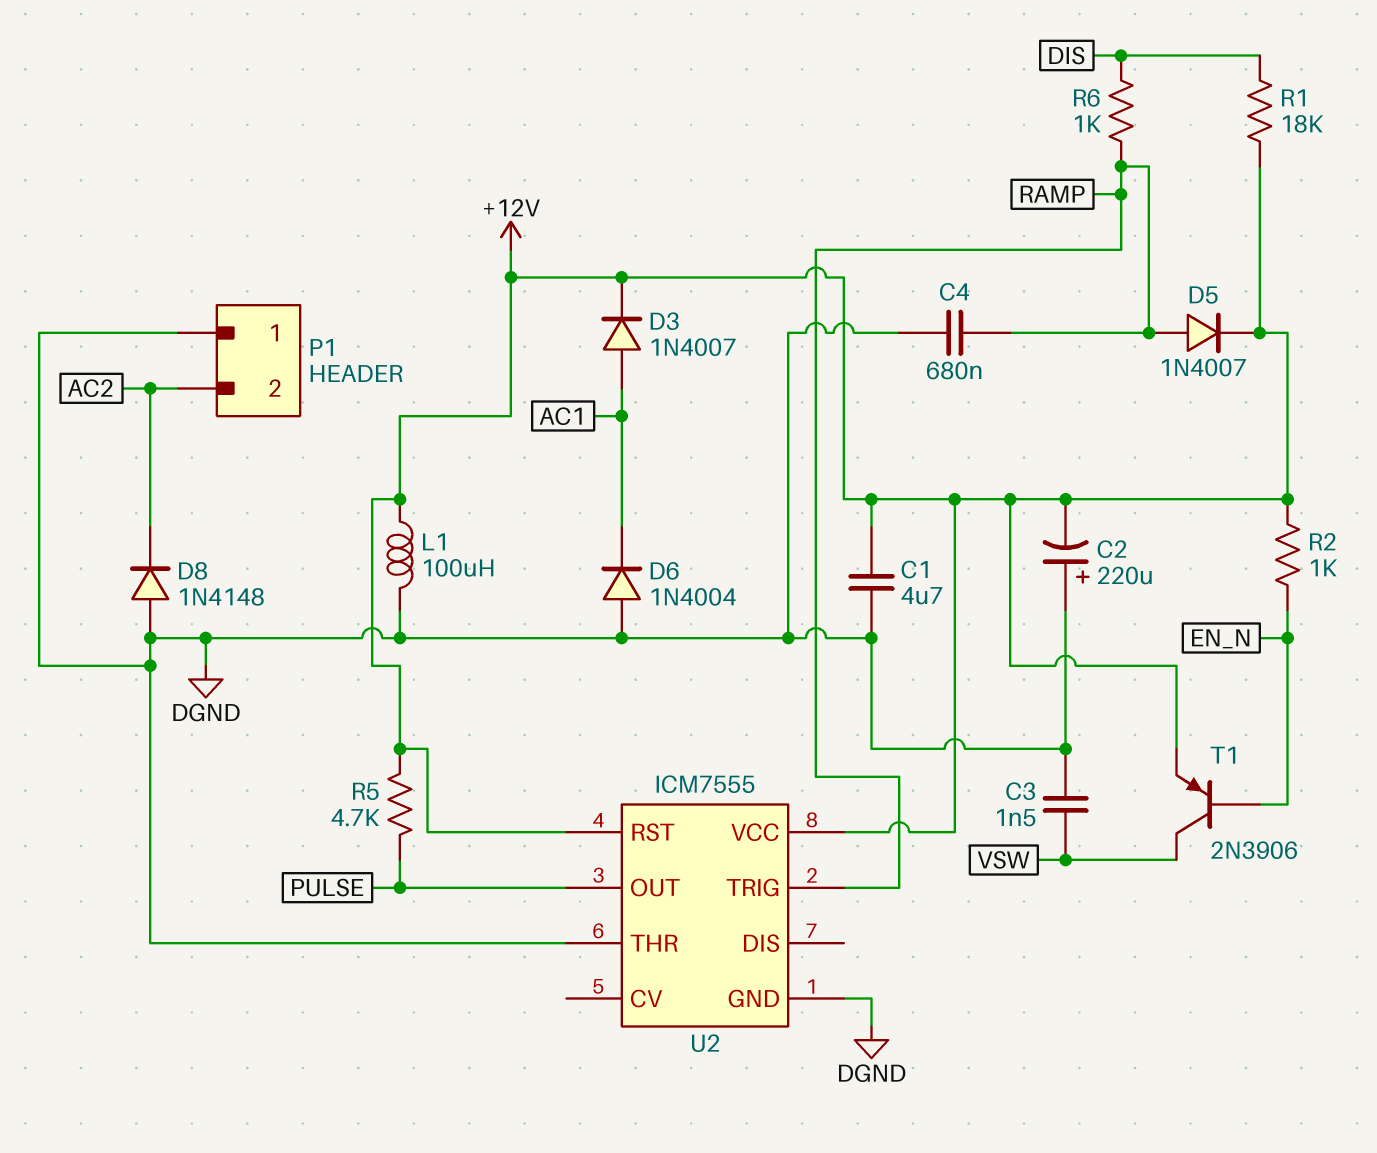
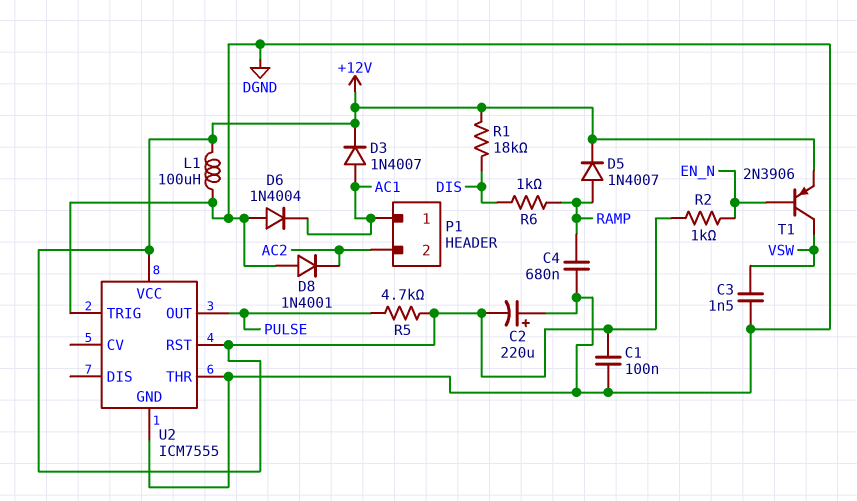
C1: 4.7uF (+12V, DGND) -> 100nF (+12V, DGND)
D8: diode 1N4148 (A DGND, K AC2) -> diode 1N4001 (A DGND, K AC2)
P1 pin 1: DGND -> AC1
U2 pin TRIG: RAMP -> DGND

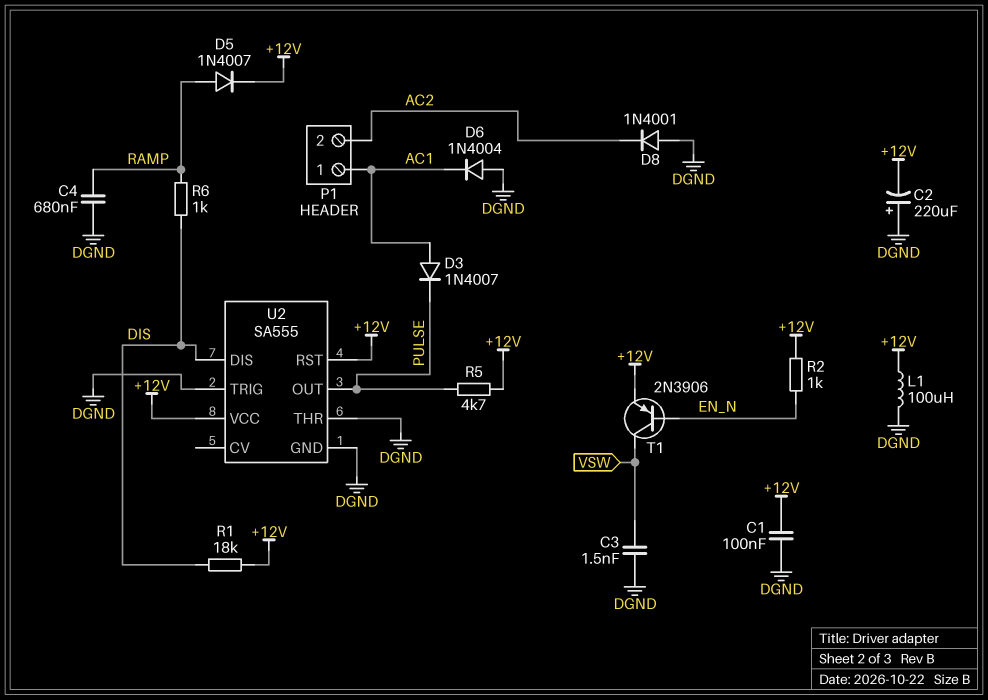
D3: diode 1N4007 (A AC1, K +12V) -> diode 1N4007 (A AC1, K PULSE)
U2: ICM7555 -> SA555
U2 pin DIS: none -> DIS

